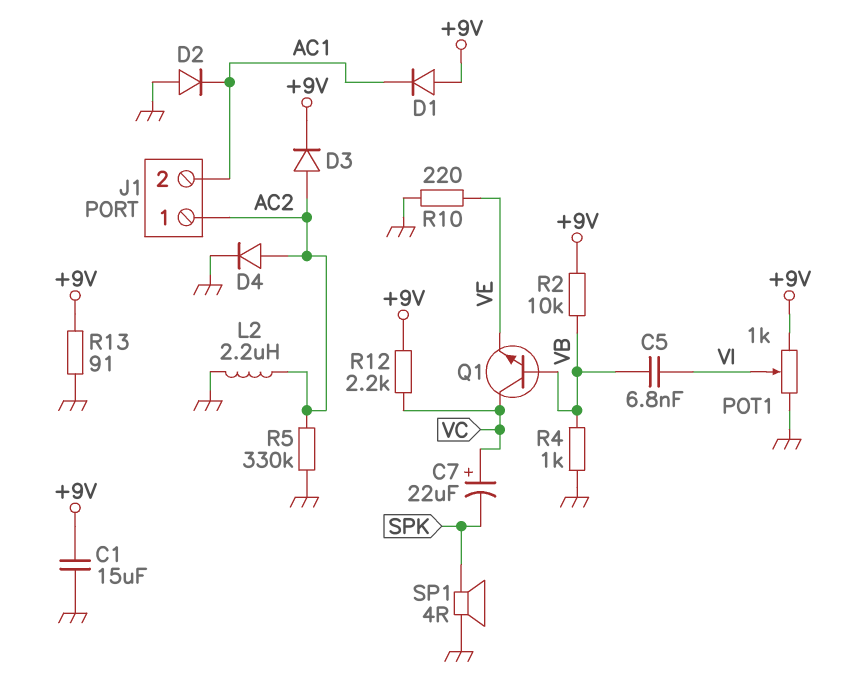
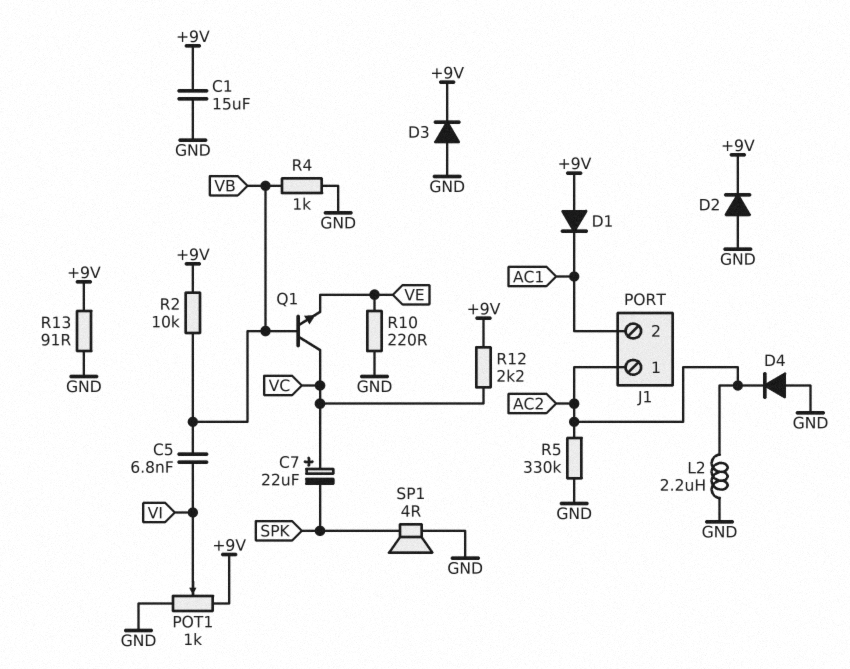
D2: diode (A GND, K AC1) -> diode (A GND, K +9V)
D3: diode (A AC2, K +9V) -> diode (A GND, K +9V)
D4: diode (A AC2, K GND) -> diode (A GND, K AC2)

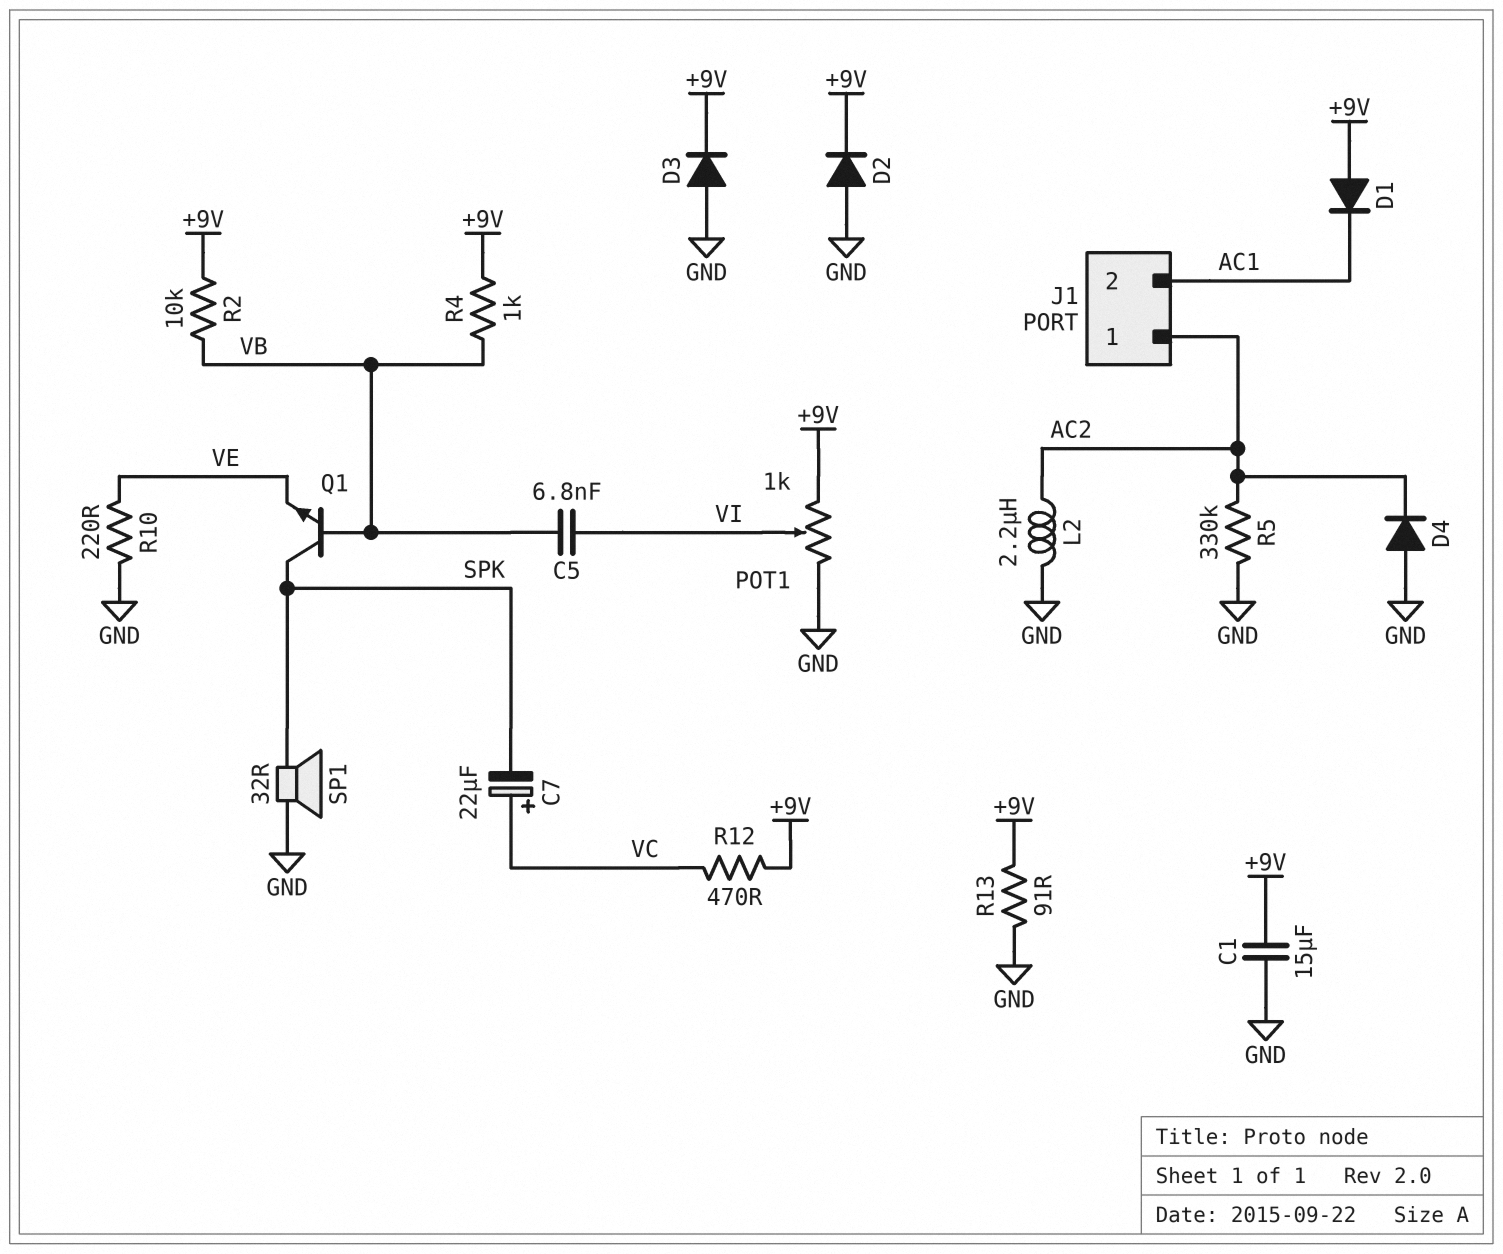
Q1: NPN (B VB, C VC, E VE) -> NPN (B VB, C SPK, E VE)
R4: 1k (GND, VB) -> 1k (+9V, VB)
R12: 2.2k (+9V, VC) -> 470 (+9V, VC)
SP1: speaker 4R (GND, SPK) -> speaker 32R (GND, SPK)

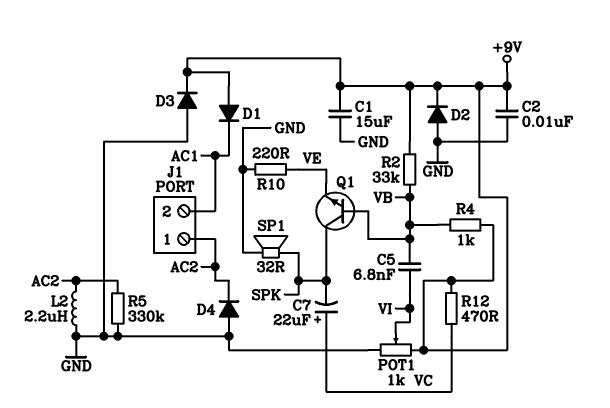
C2: none -> 10nF (+9V, GND)
R2: 10k (+9V, VB) -> 33k (+9V, VB)
R13: 91 (+9V, GND) -> none

